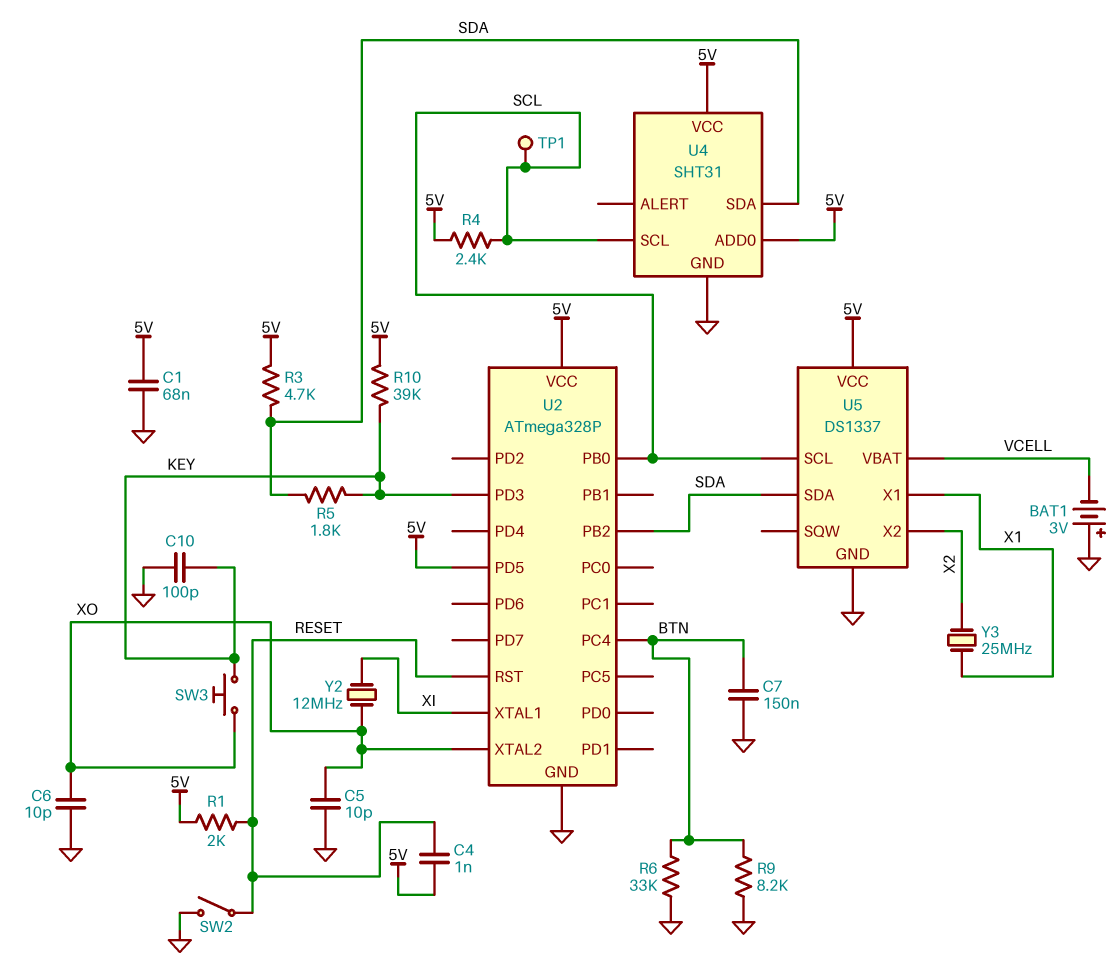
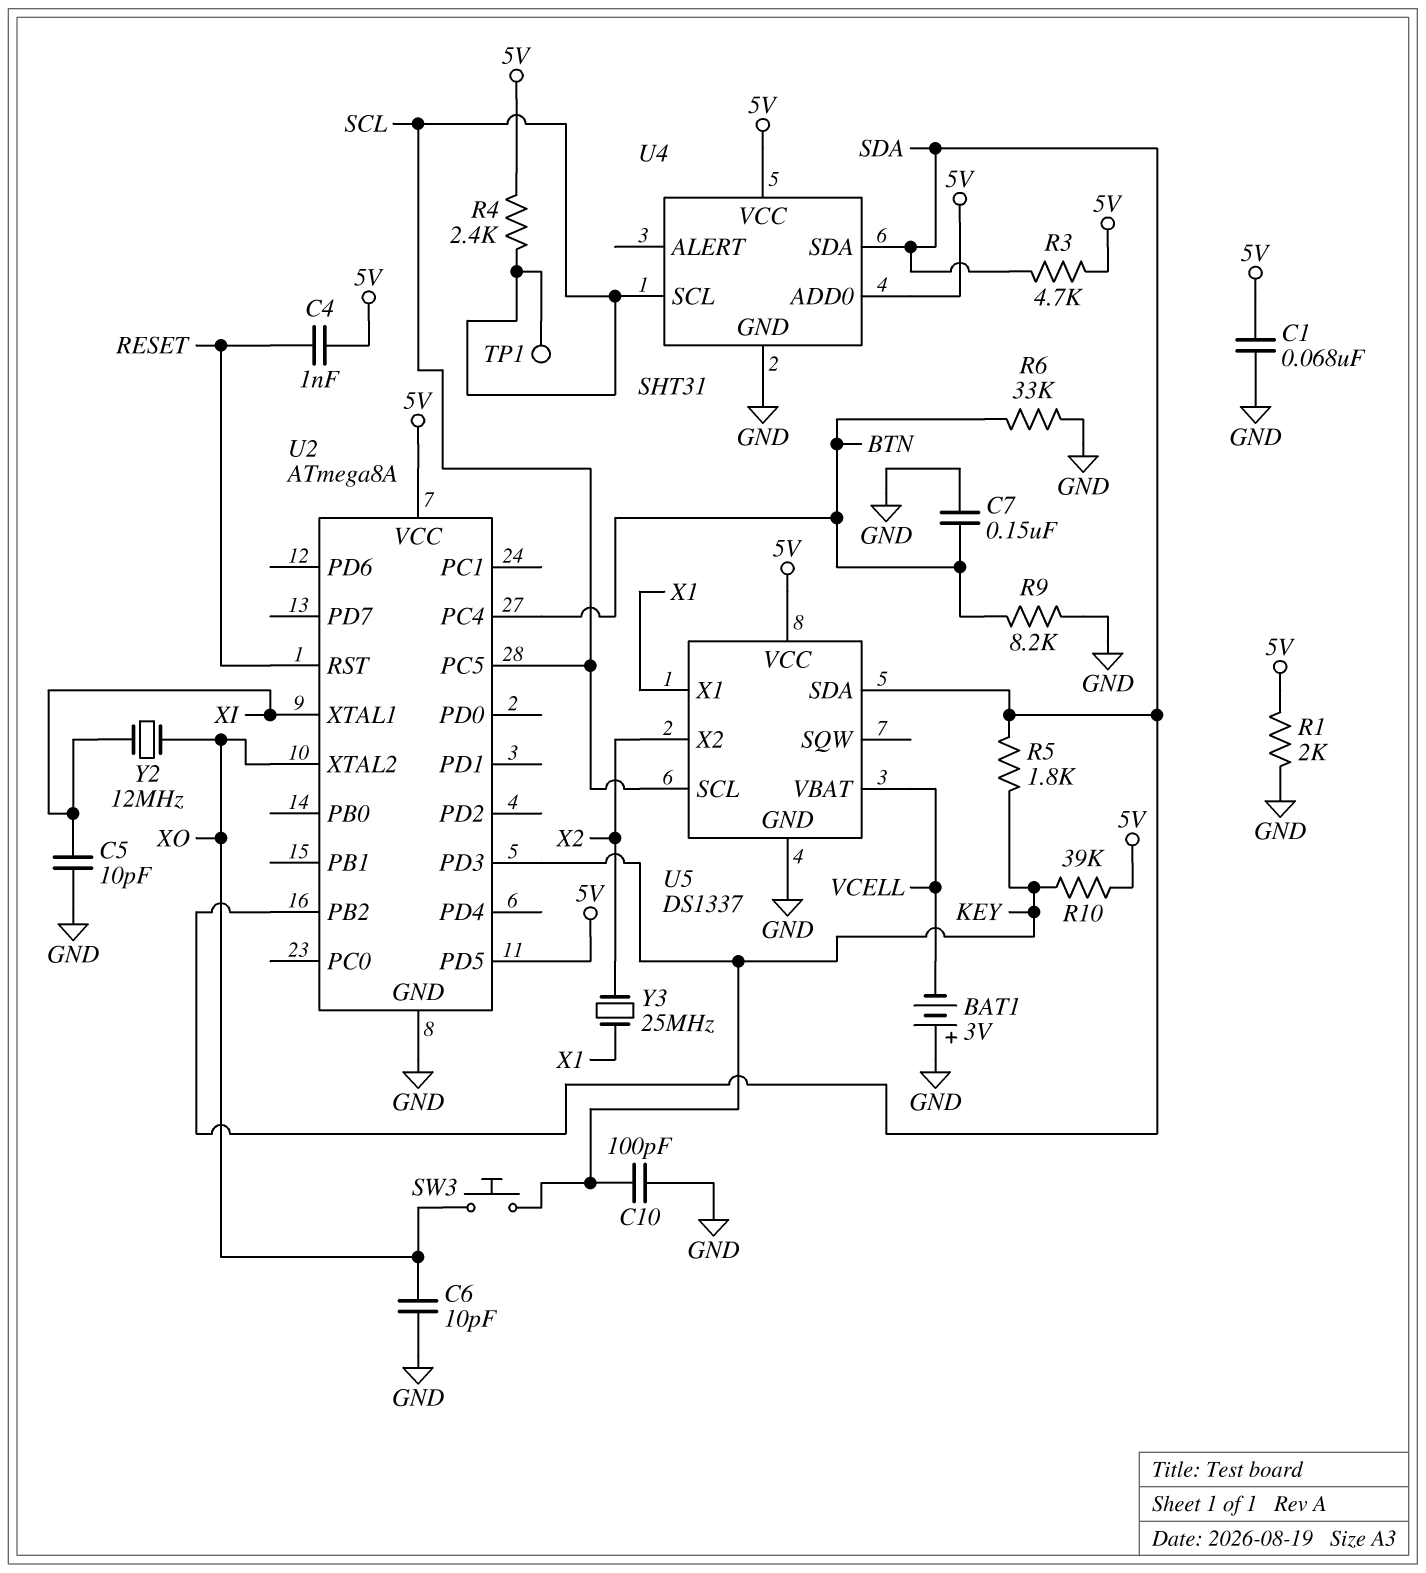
C5: 10pF (GND, XO) -> 10pF (GND, XI)
R1: 2k (5V, RESET) -> 2k (5V, GND)
SW2: switch (GND, RESET) -> none
U2: ATmega328P -> ATmega8A
U2 pin PB0: SCL -> none
U2 pin PC5: none -> SCL

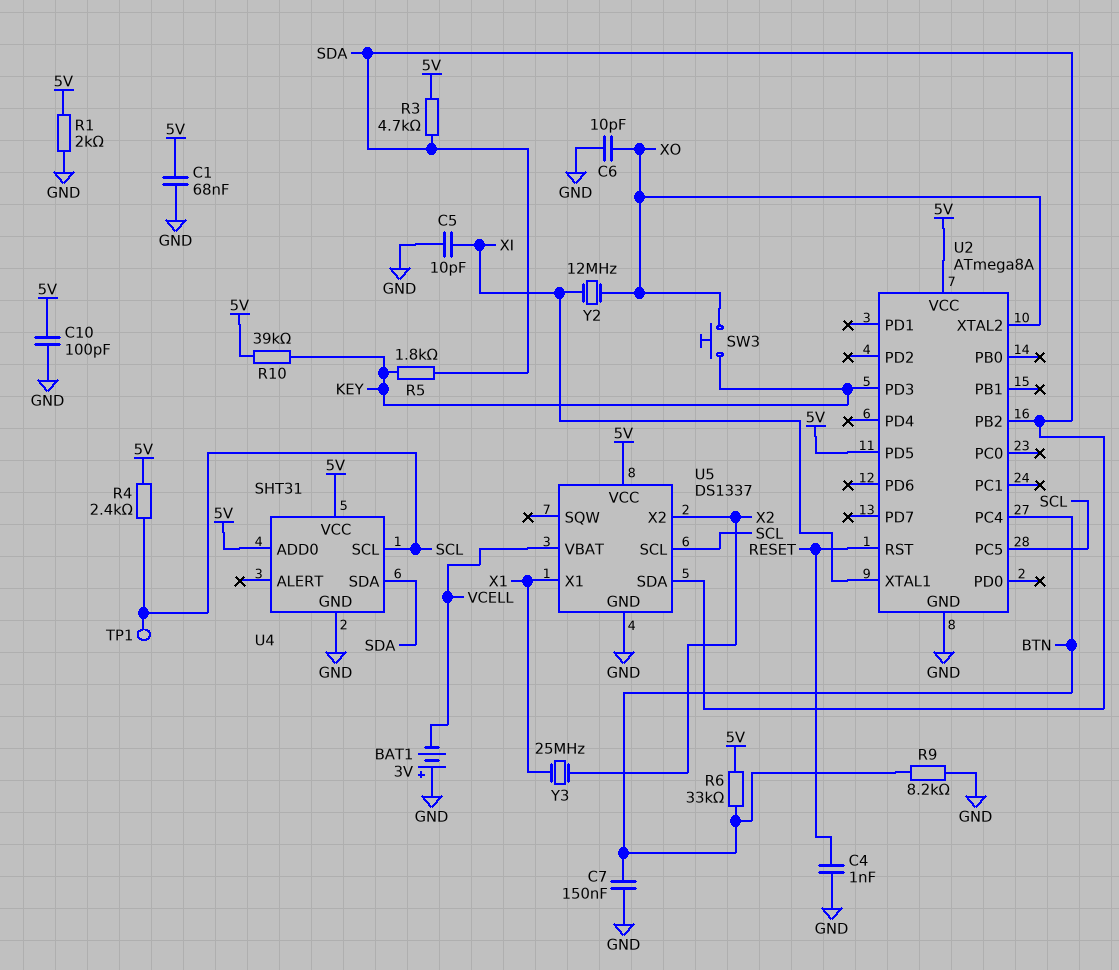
C4: 1nF (5V, RESET) -> 1nF (GND, RESET)
C10: 100pF (GND, KEY) -> 100pF (5V, GND)
R6: 33k (BTN, GND) -> 33k (5V, BTN)

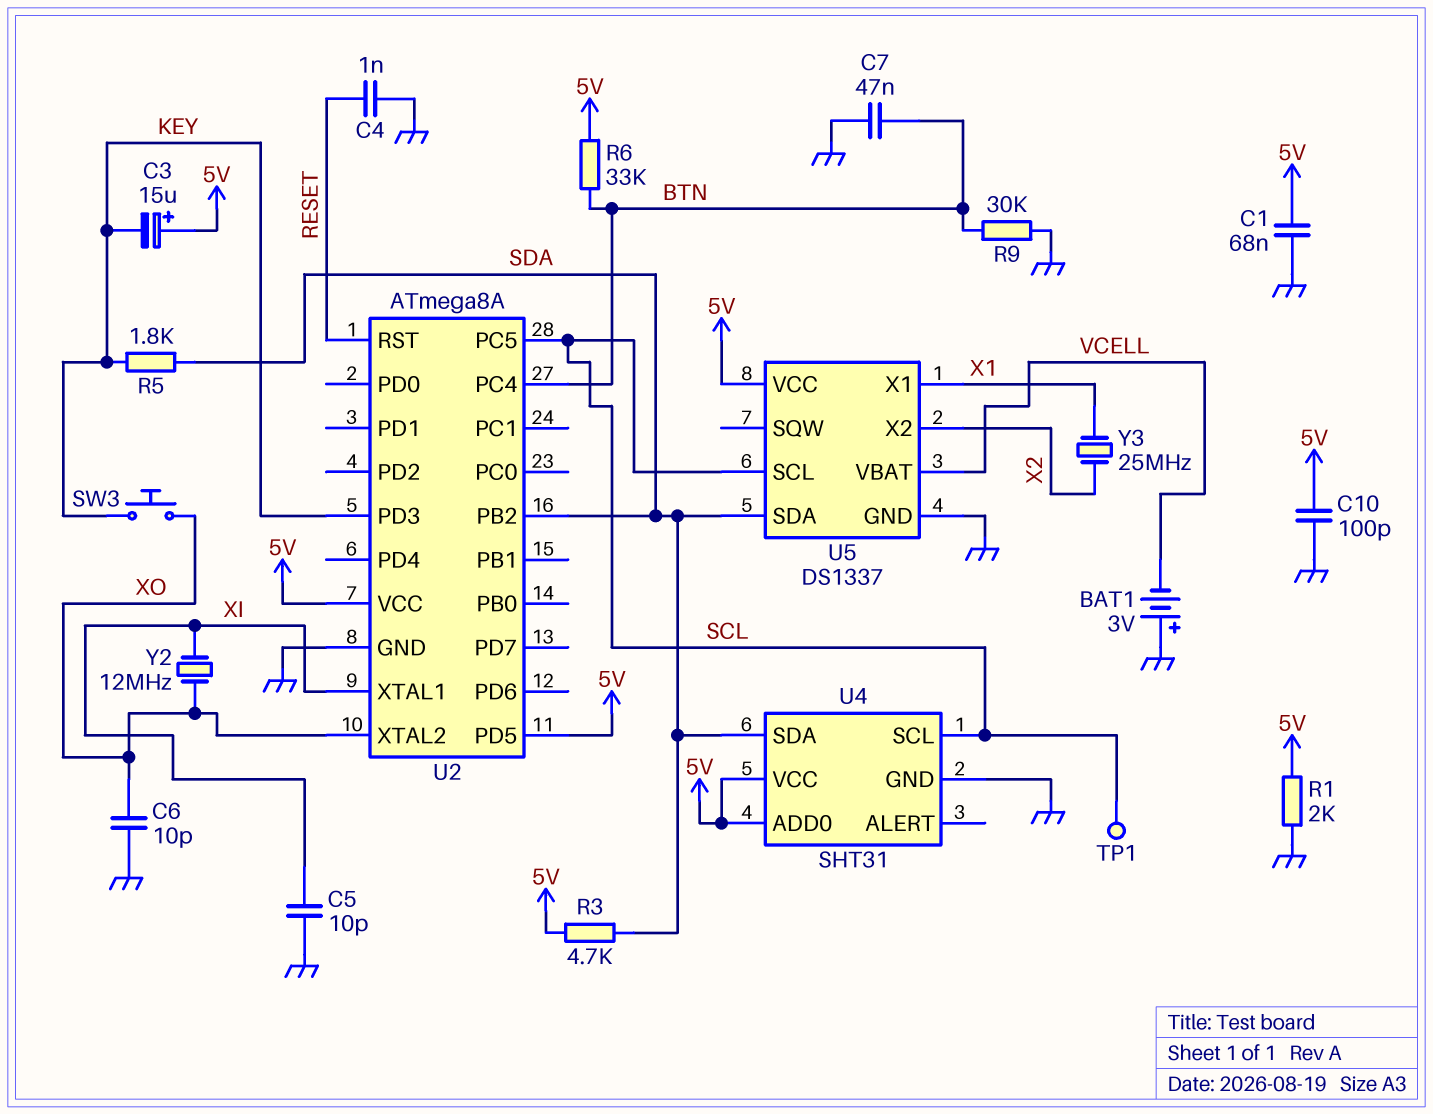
C3: none -> 15uF (plus 5V, minus KEY)
C7: 150nF (BTN, GND) -> 47nF (BTN, GND)
R4: 2.4k (5V, SCL) -> none
R9: 8.2k (BTN, GND) -> 30k (BTN, GND)
R10: 39k (5V, KEY) -> none

